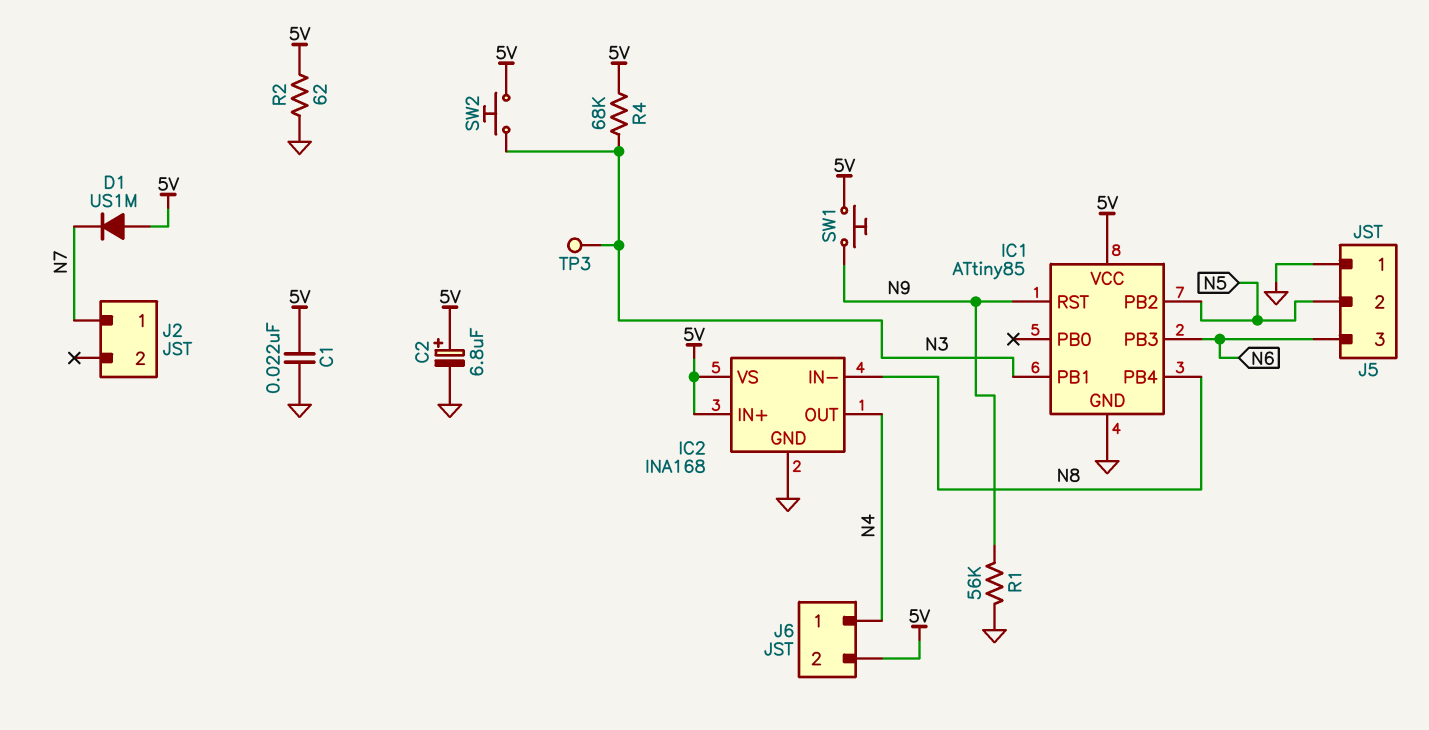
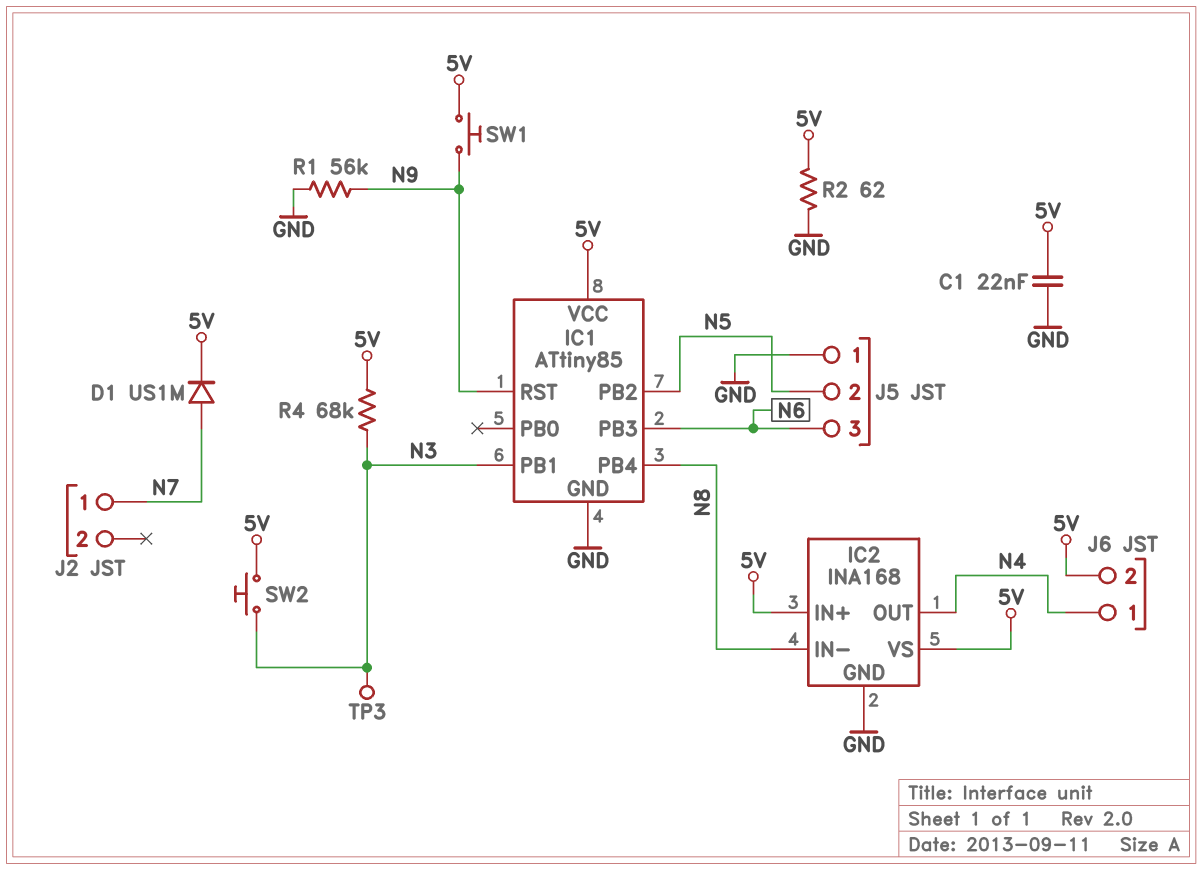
C2: 6.8uF (plus 5V, minus GND) -> none
D1: diode US1M (A 5V, K N7) -> diode US1M (A N7, K 5V)

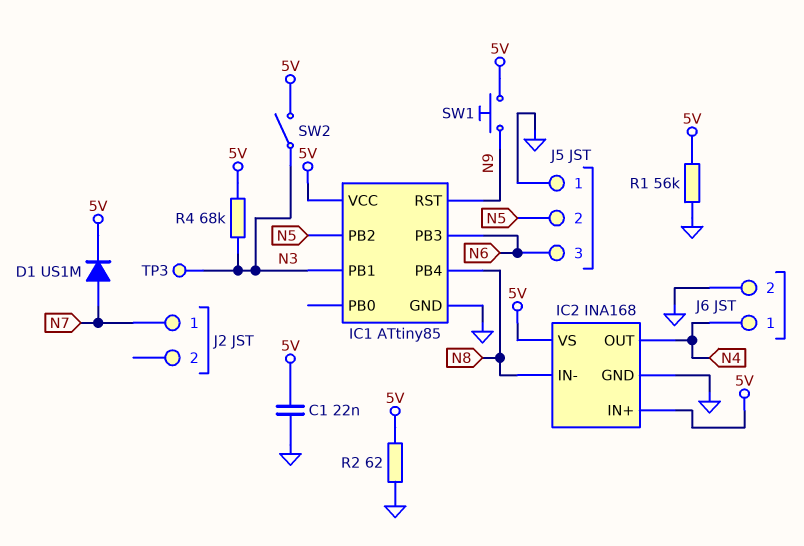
J6 pin 2: 5V -> GND
R1: 56k (GND, N9) -> 56k (5V, GND)
SW2: button (5V, N3) -> switch (5V, N3)

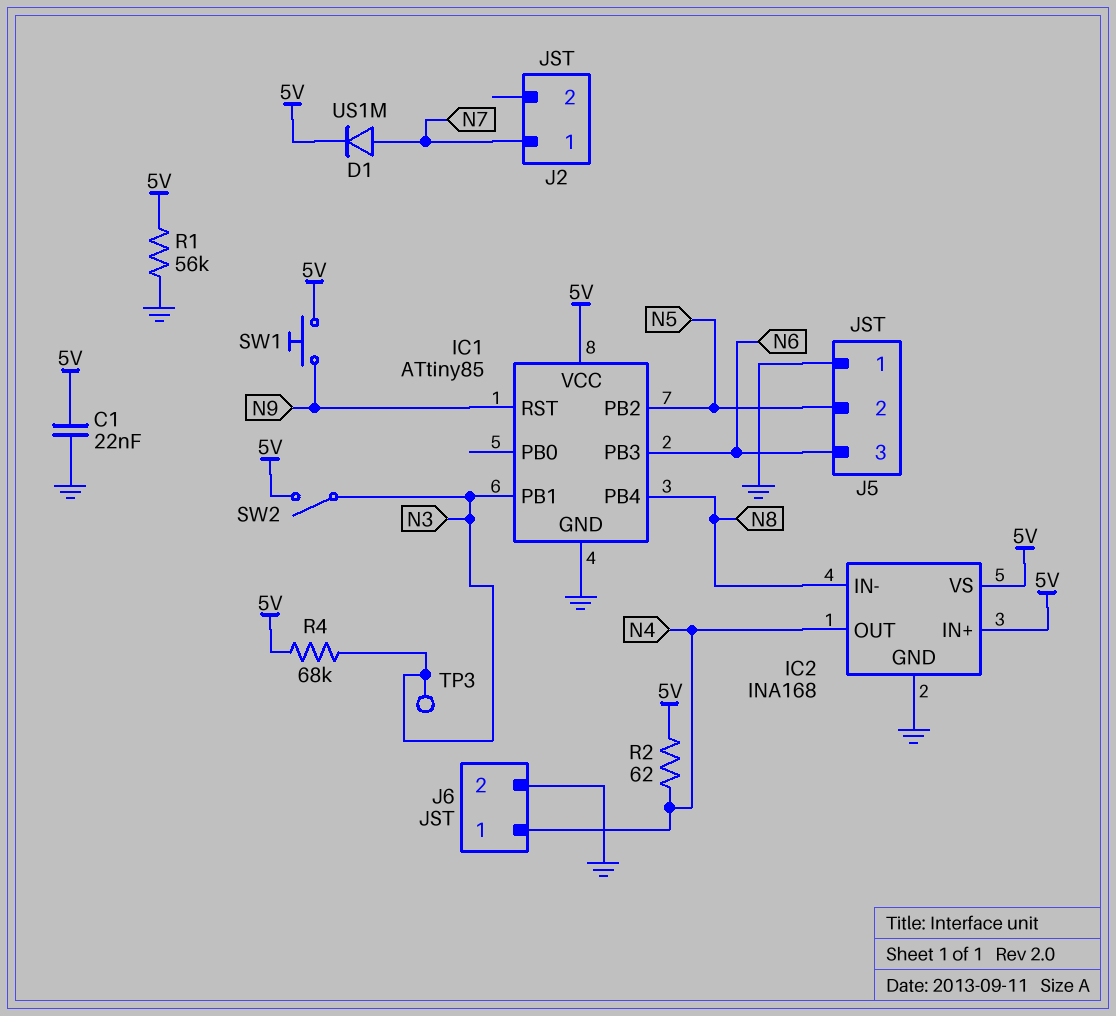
R2: 62 (5V, GND) -> 62 (5V, N4)

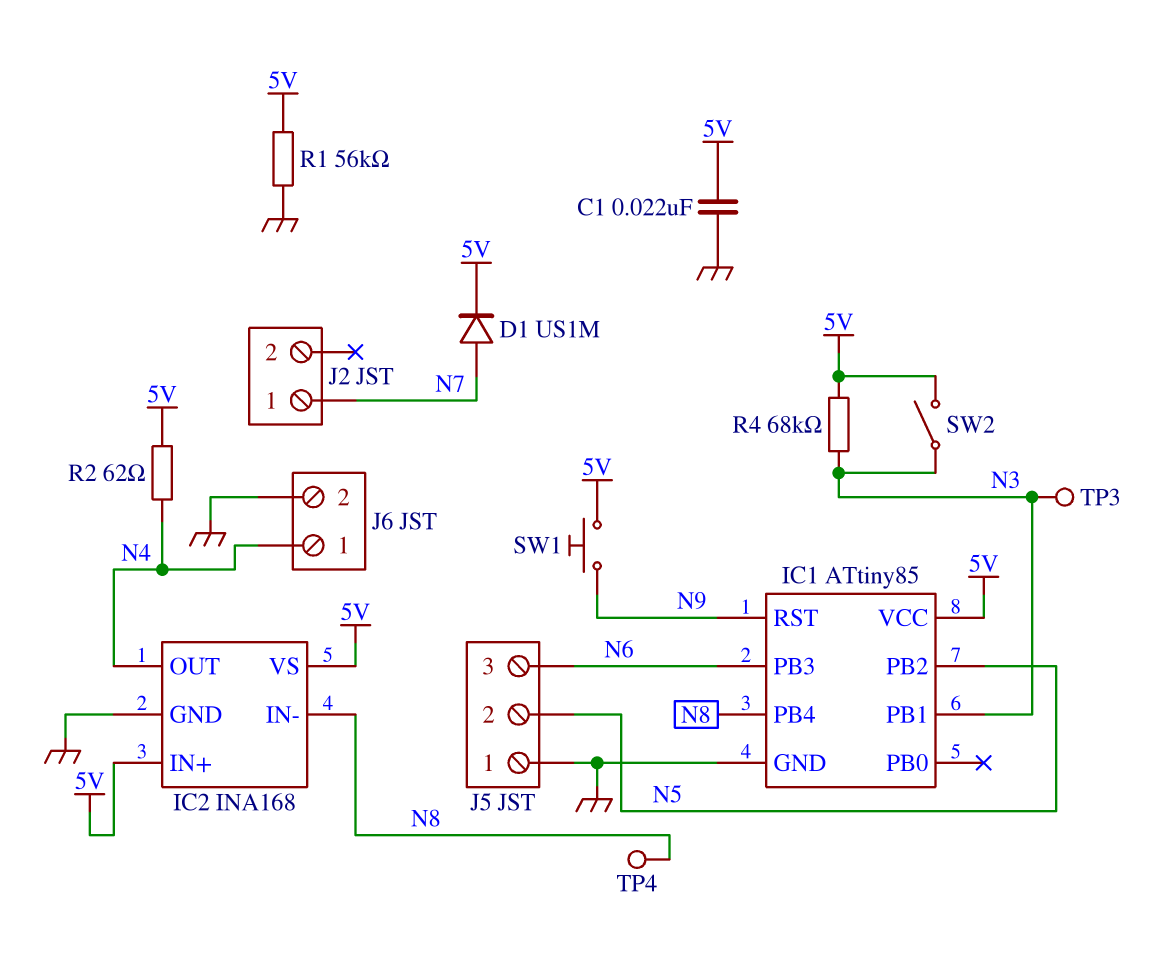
TP4: none -> test point (N8)

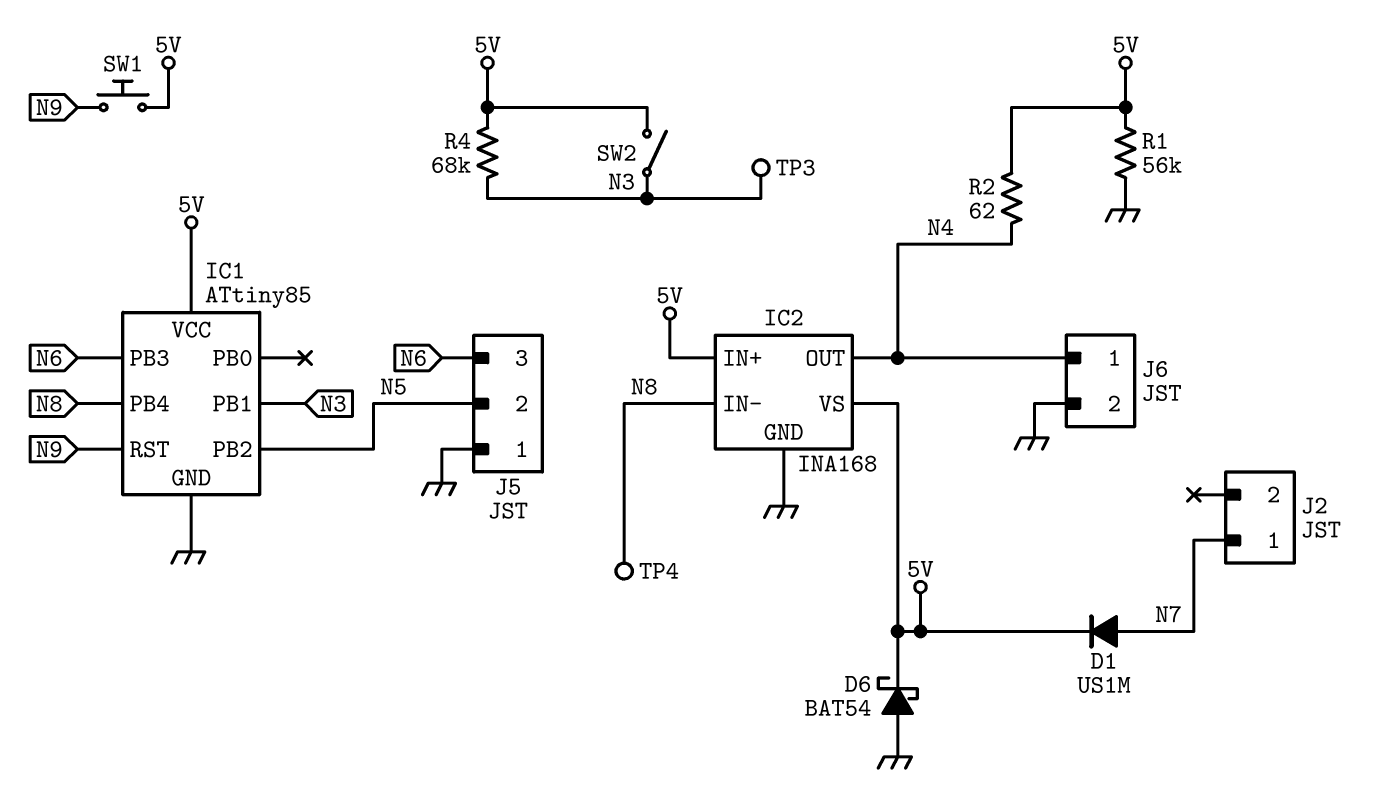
C1: 22nF (5V, GND) -> none
D6: none -> schottky BAT54 (A GND, K 5V)

